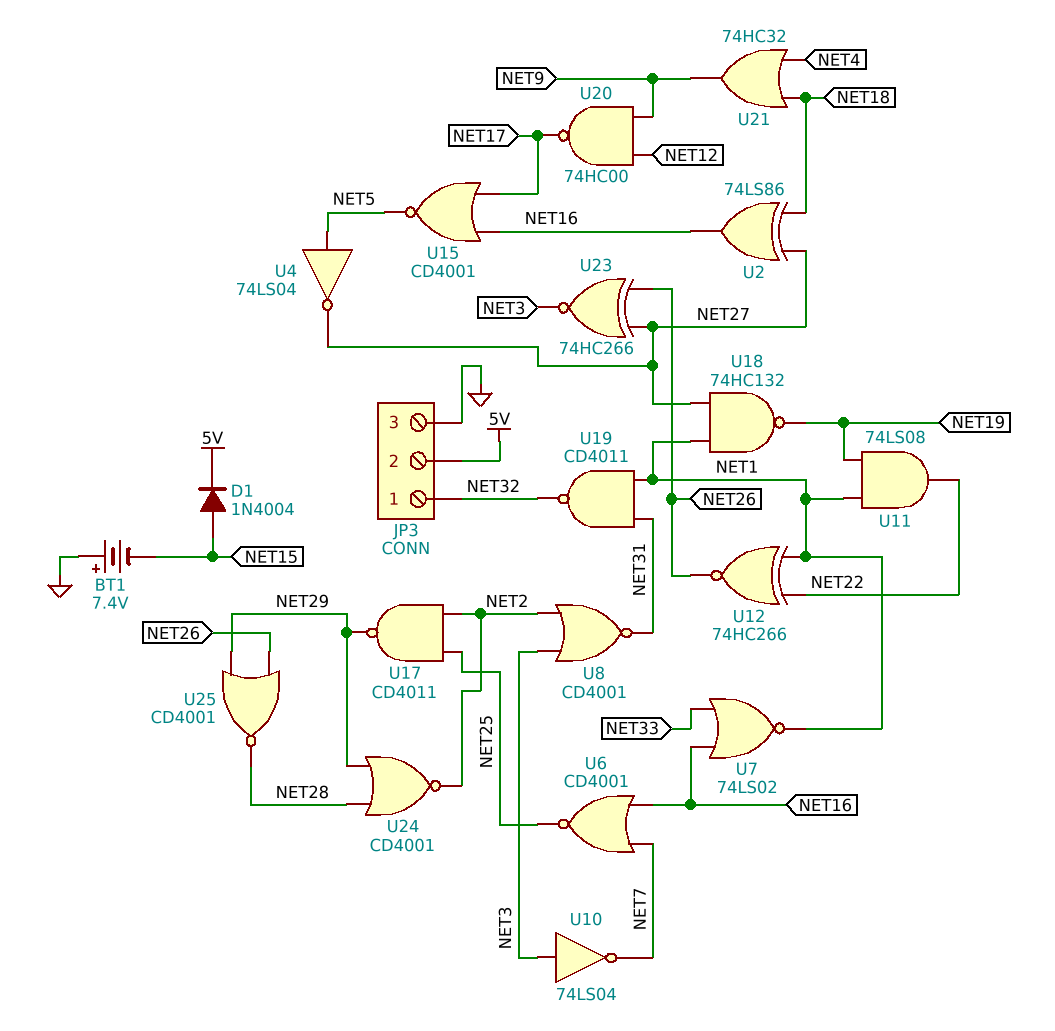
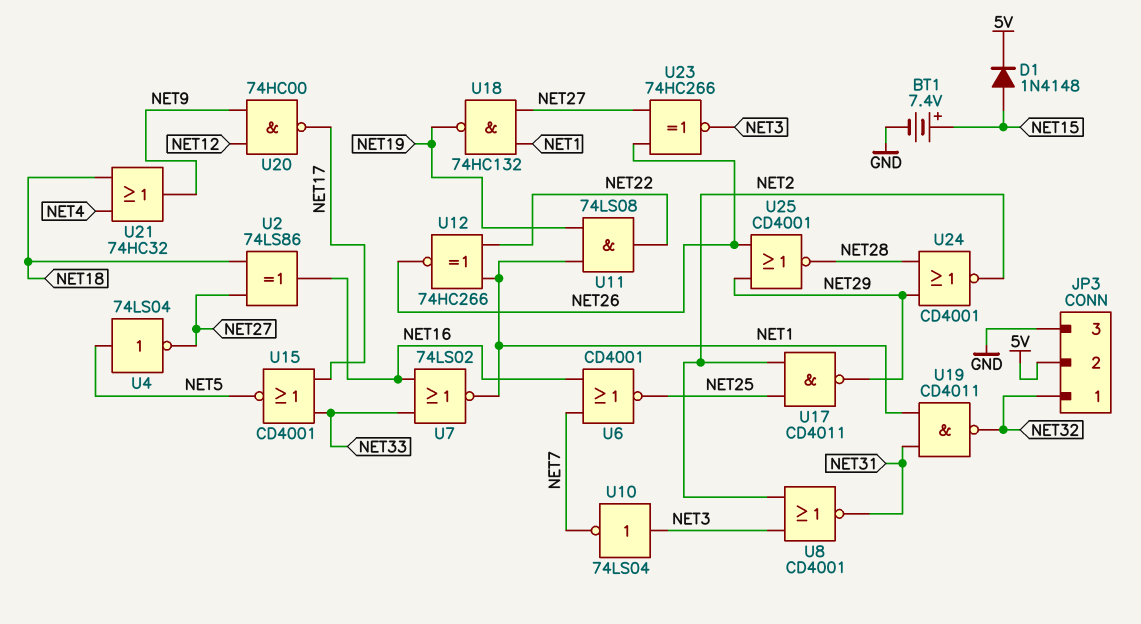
BT1: 7.4V (plus GND, minus NET15) -> 7.4V (plus NET15, minus GND)
D1: diode 1N4004 (A NET15, K 5V) -> diode 1N4148 (A NET15, K 5V)
U15: NOR CD4001 (in NET16, in NET17, out NET5) -> NOR CD4001 (in NET17, in NET33, out NET5)

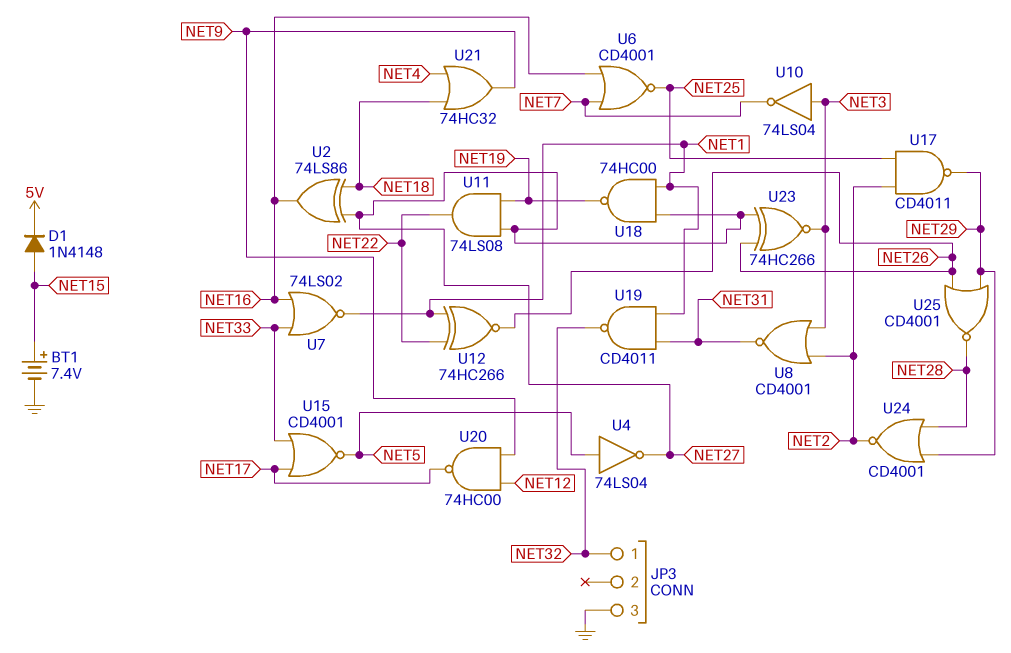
JP3 pin 2: 5V -> none
U11: AND 74LS08 (in NET1, in NET19, out NET22) -> AND 74LS08 (in NET19, in NET27, out NET22)
U18: NAND 74HC132 (in NET1, in NET27, out NET19) -> NAND 74HC00 (in NET1, in NET27, out NET19)

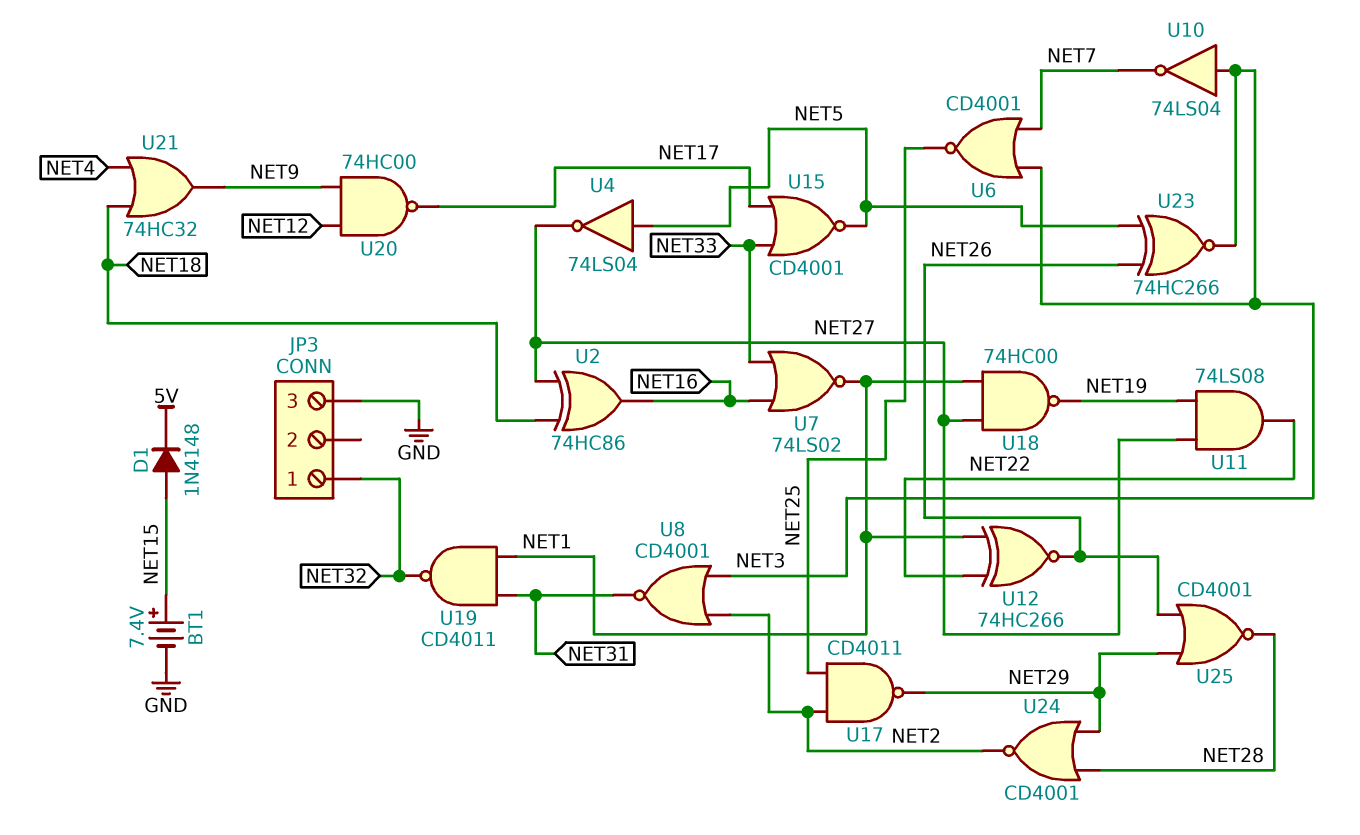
U2: XOR 74LS86 (in NET18, in NET27, out NET16) -> XOR 74HC86 (in NET18, in NET27, out NET16)
U6: NOR CD4001 (in NET7, in NET16, out NET25) -> NOR CD4001 (in NET3, in NET7, out NET25)
U23: XNOR 74HC266 (in NET26, in NET27, out NET3) -> XNOR 74HC266 (in NET5, in NET26, out NET3)

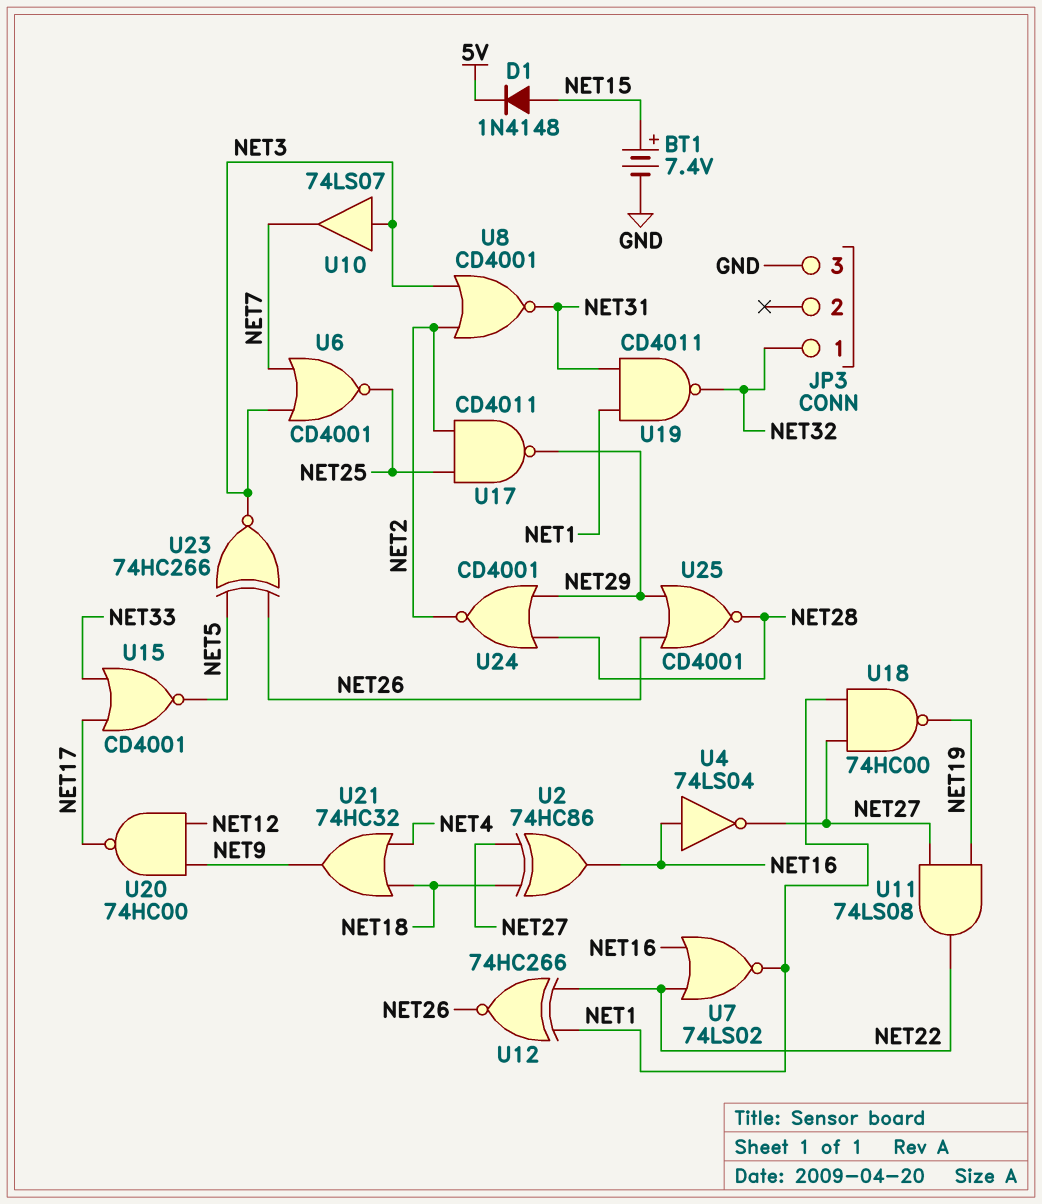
U4: NOT 74LS04 (in NET5, out NET27) -> NOT 74LS04 (in NET16, out NET27)
U7: NOR 74LS02 (in NET16, in NET33, out NET1) -> NOR 74LS02 (in NET16, in NET22, out NET1)
U10: NOT 74LS04 (in NET3, out NET7) -> buffer 74LS07 (in NET3, out NET7)

